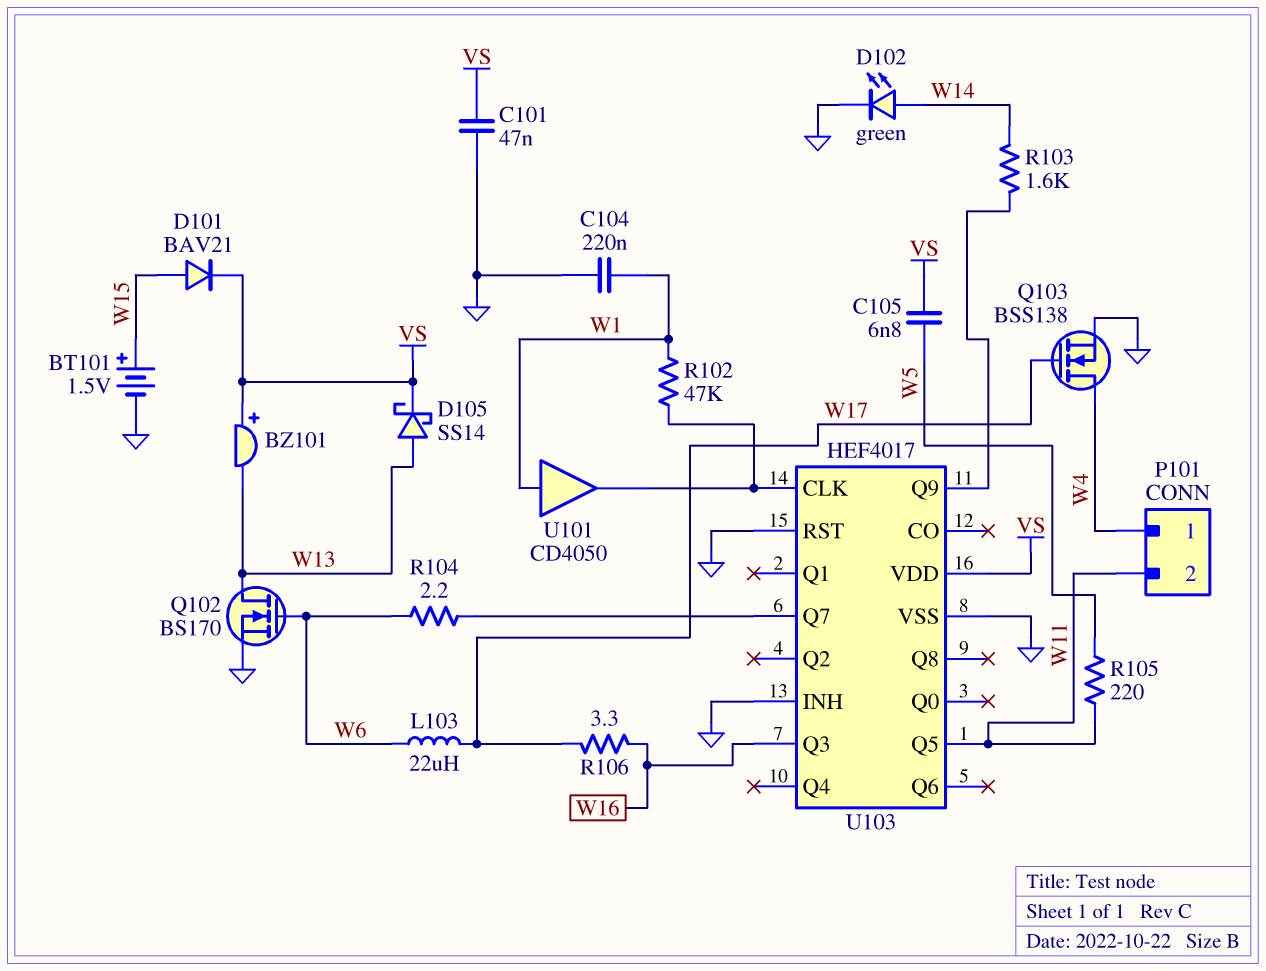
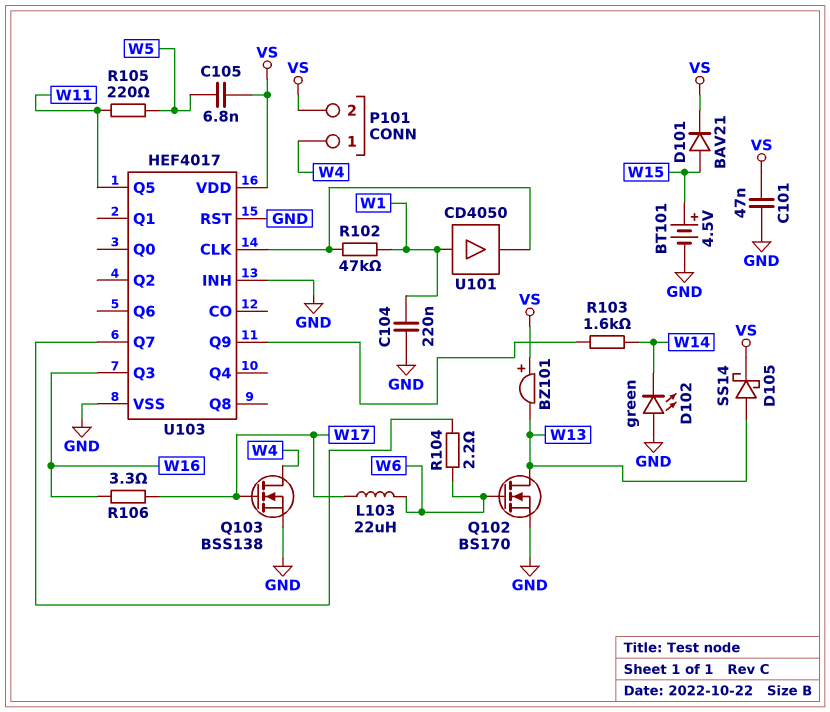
BT101: 1.5V (plus W15, minus GND) -> 4.5V (plus W15, minus GND)
D102: LED green (A W14, K GND) -> LED green (A GND, K W14)
P101 pin 2: W11 -> VS

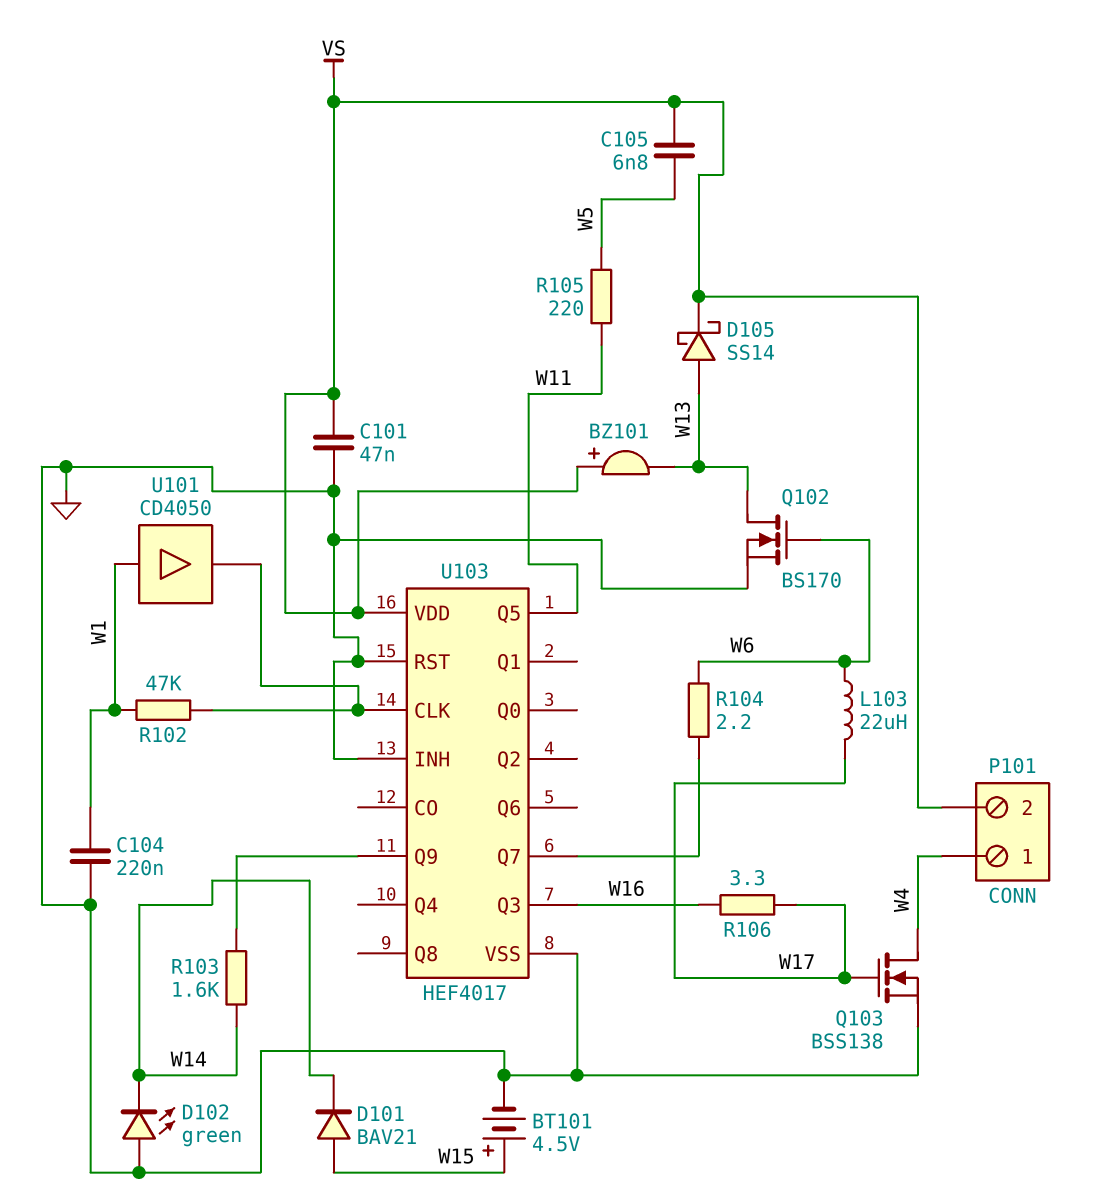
D101: diode BAV21 (A W15, K VS) -> diode BAV21 (A W15, K W14)

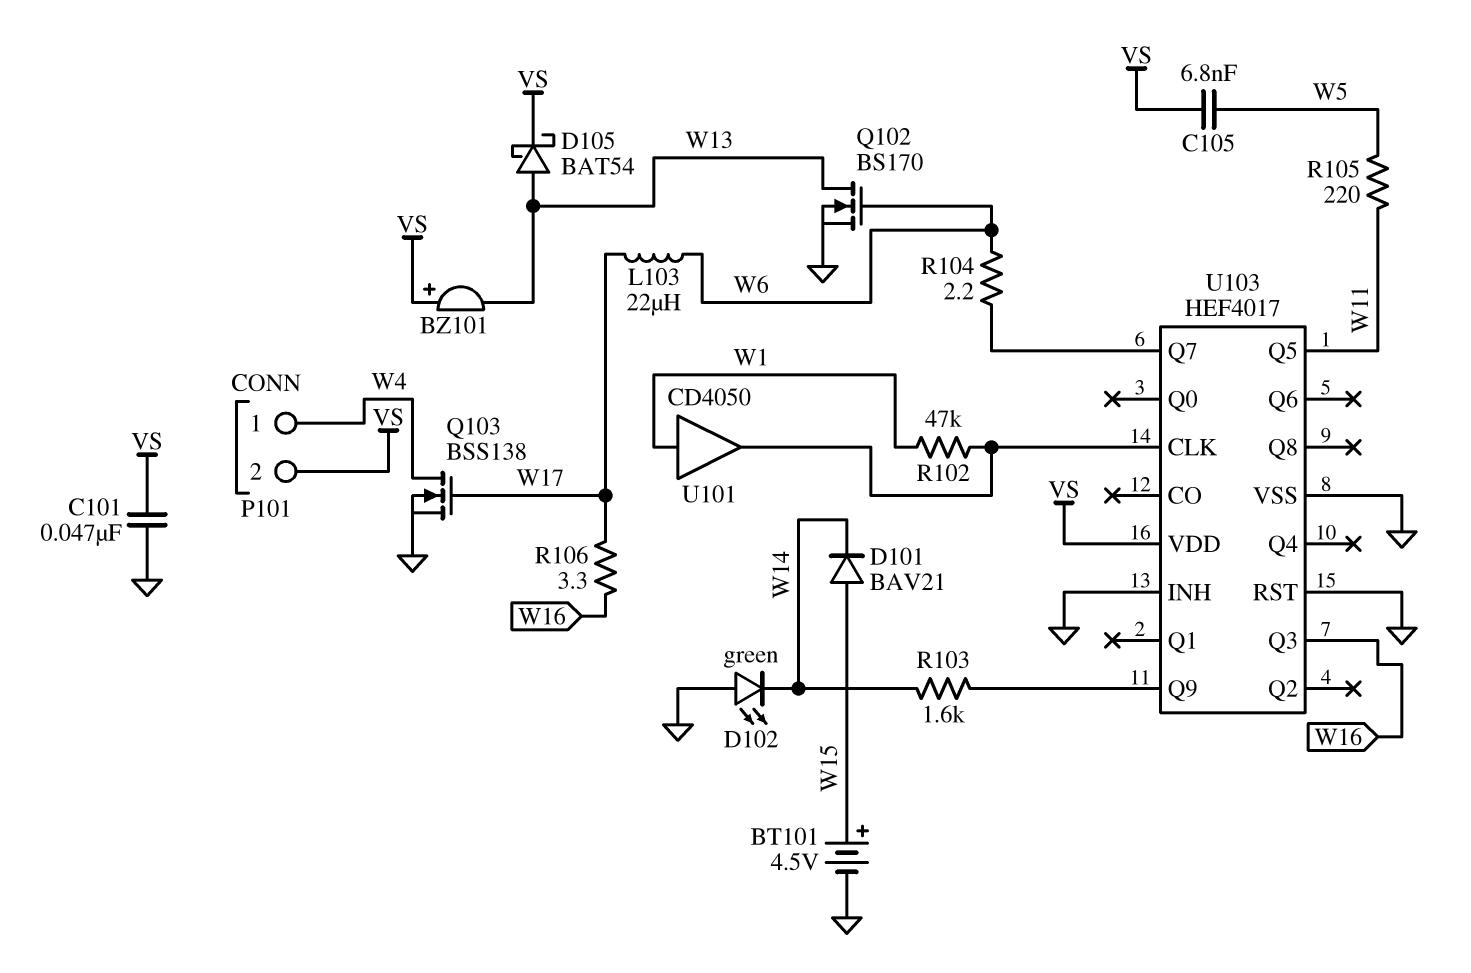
C104: 220nF (GND, W1) -> none
D105: schottky SS14 (A W13, K VS) -> schottky BAT54 (A W13, K VS)

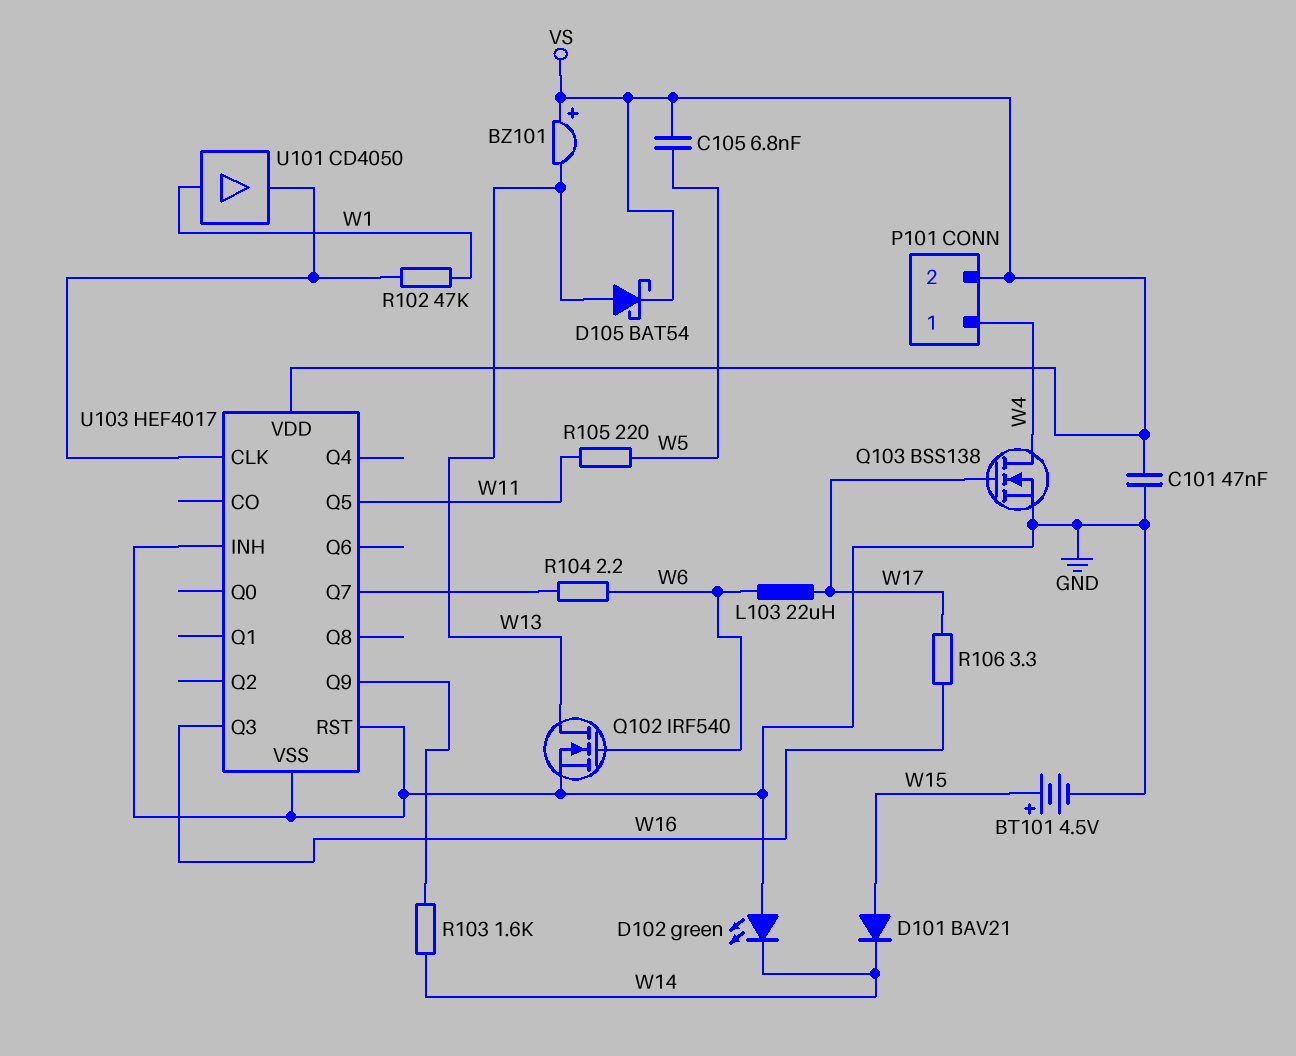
Q102: NMOS BS170 (G W6, D W13, S GND) -> NMOS IRF540 (G W6, D W13, S GND)

